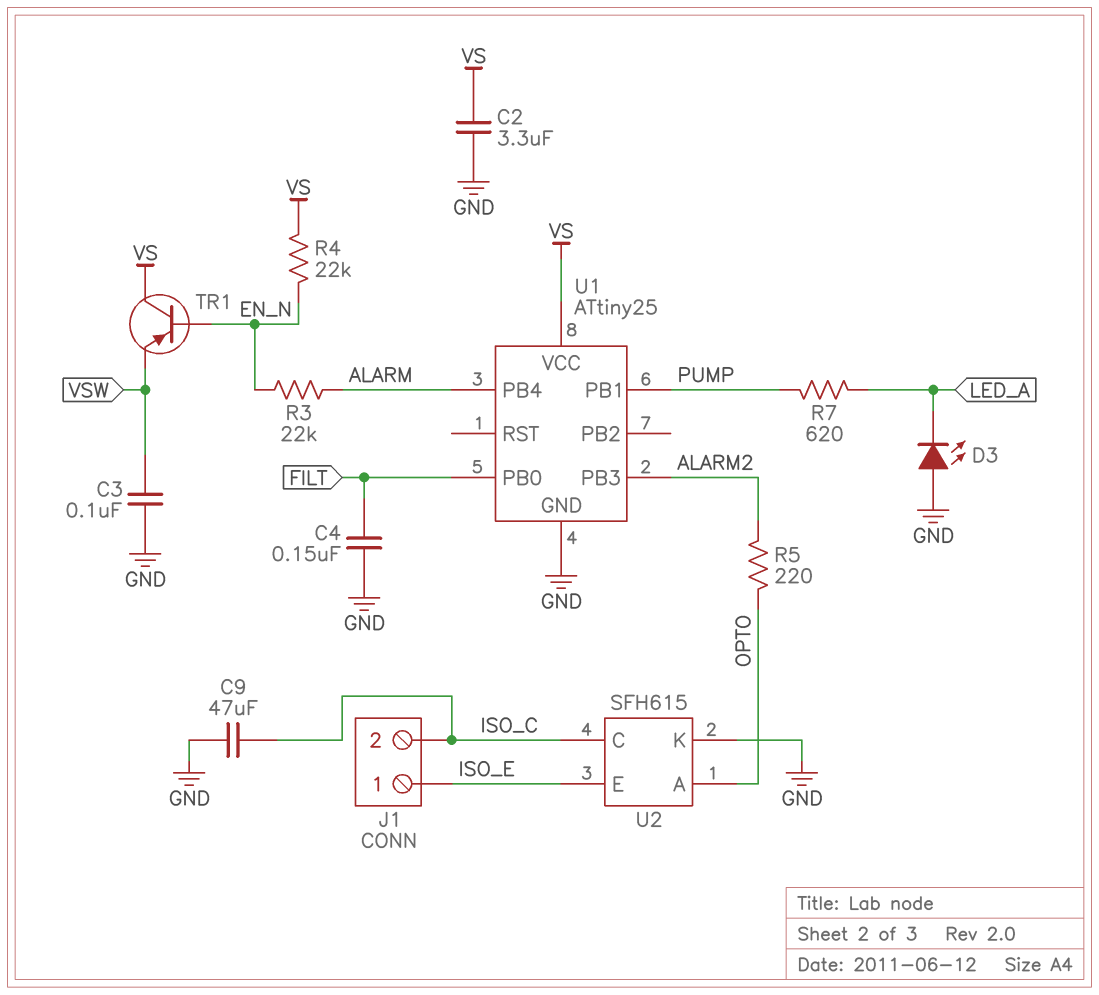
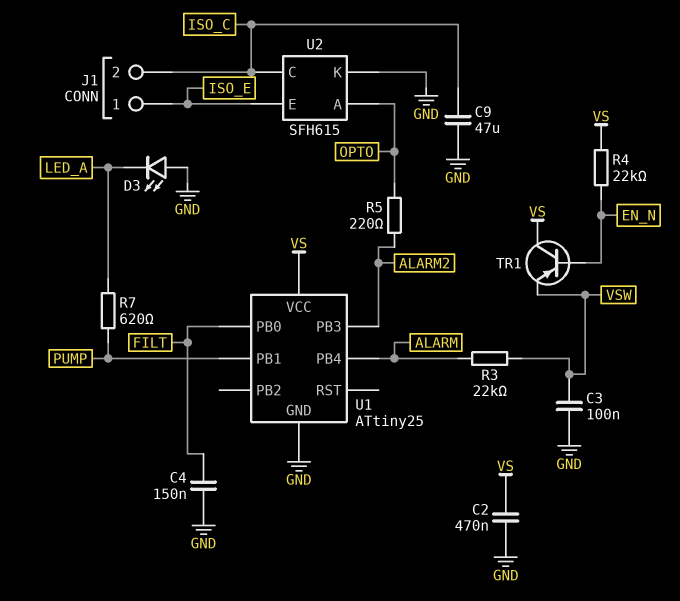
C2: 3.3uF (GND, VS) -> 470nF (GND, VS)
R3: 22k (ALARM, EN_N) -> 22k (ALARM, VSW)

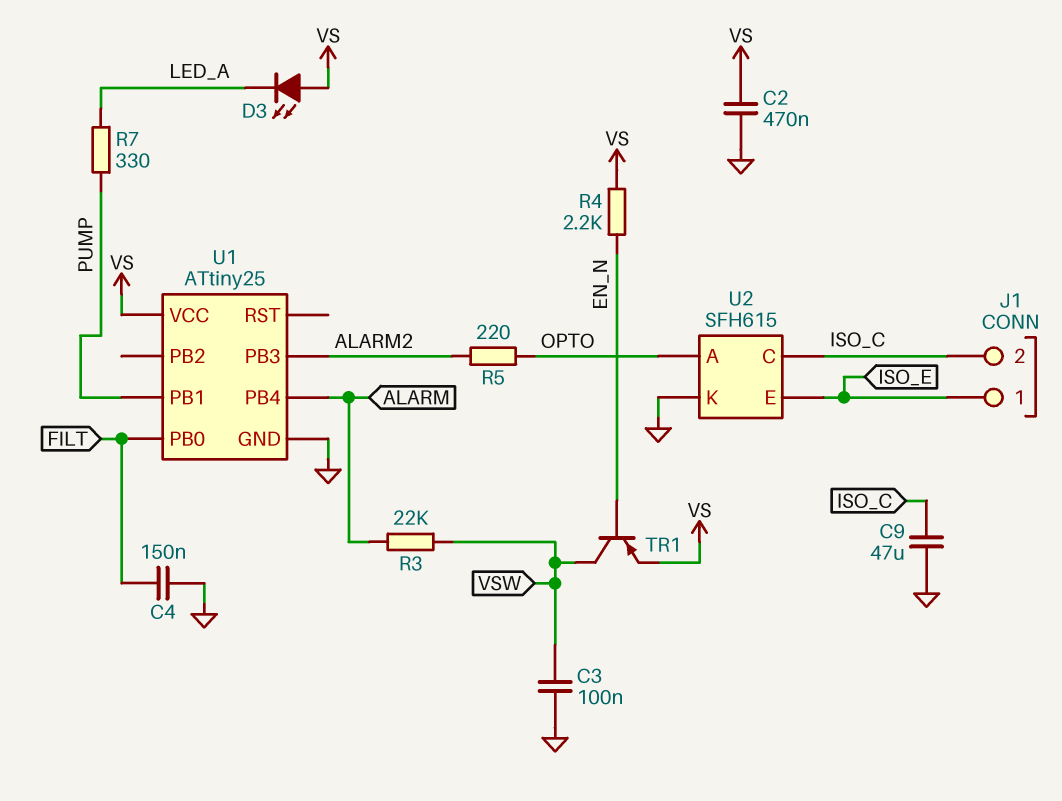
D3: LED (A GND, K LED_A) -> LED (A VS, K LED_A)
R4: 22k (EN_N, VS) -> 2.2k (EN_N, VS)
R7: 620 (LED_A, PUMP) -> 330 (LED_A, PUMP)
TR1: PNP (B EN_N, C VS, E VSW) -> PNP (B EN_N, C VSW, E VS)

